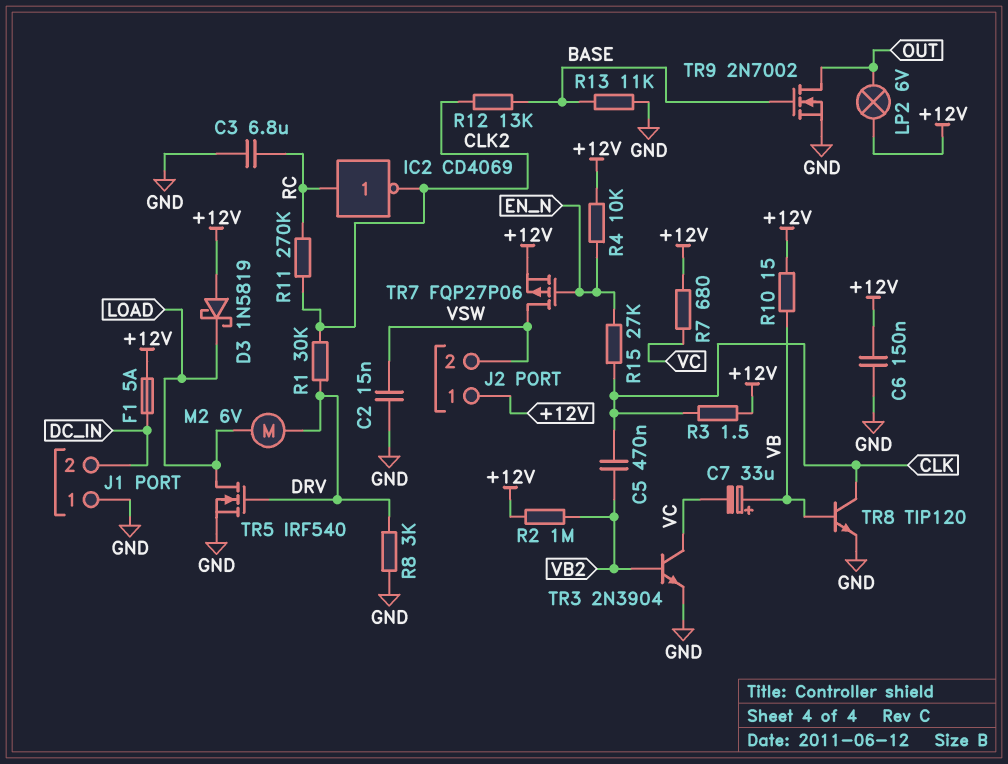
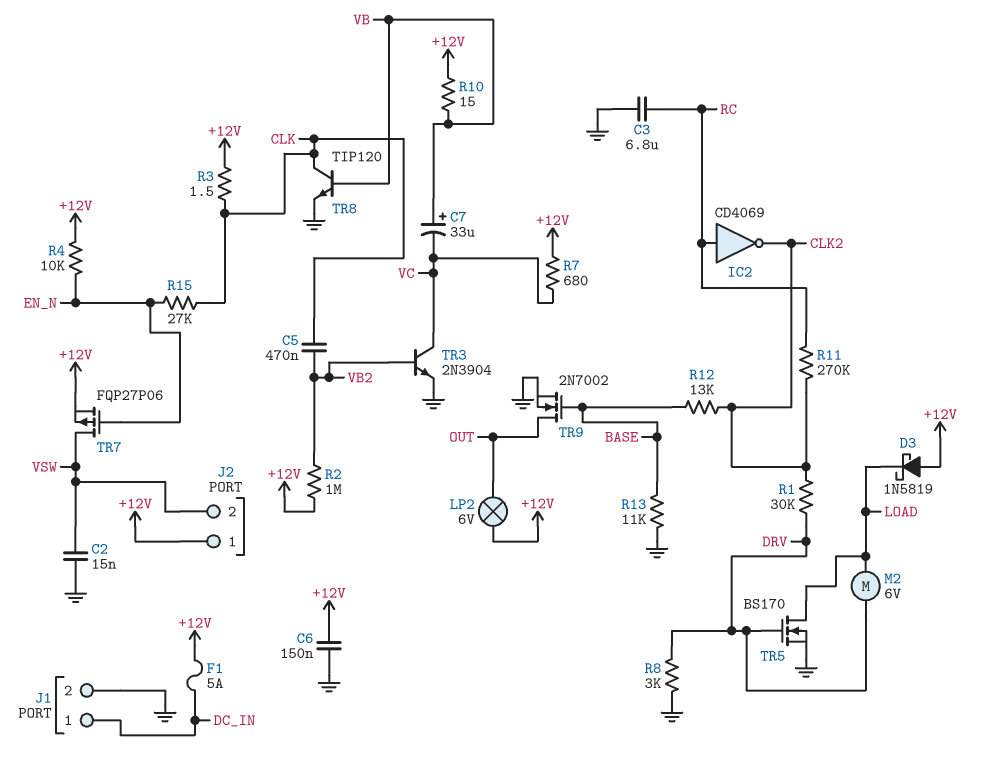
J1 pin 1: GND -> DC_IN
J1 pin 2: DC_IN -> GND
TR5: NMOS IRF540 (G DRV, D LOAD, S GND) -> NMOS BS170 (G DRV, D LOAD, S GND)

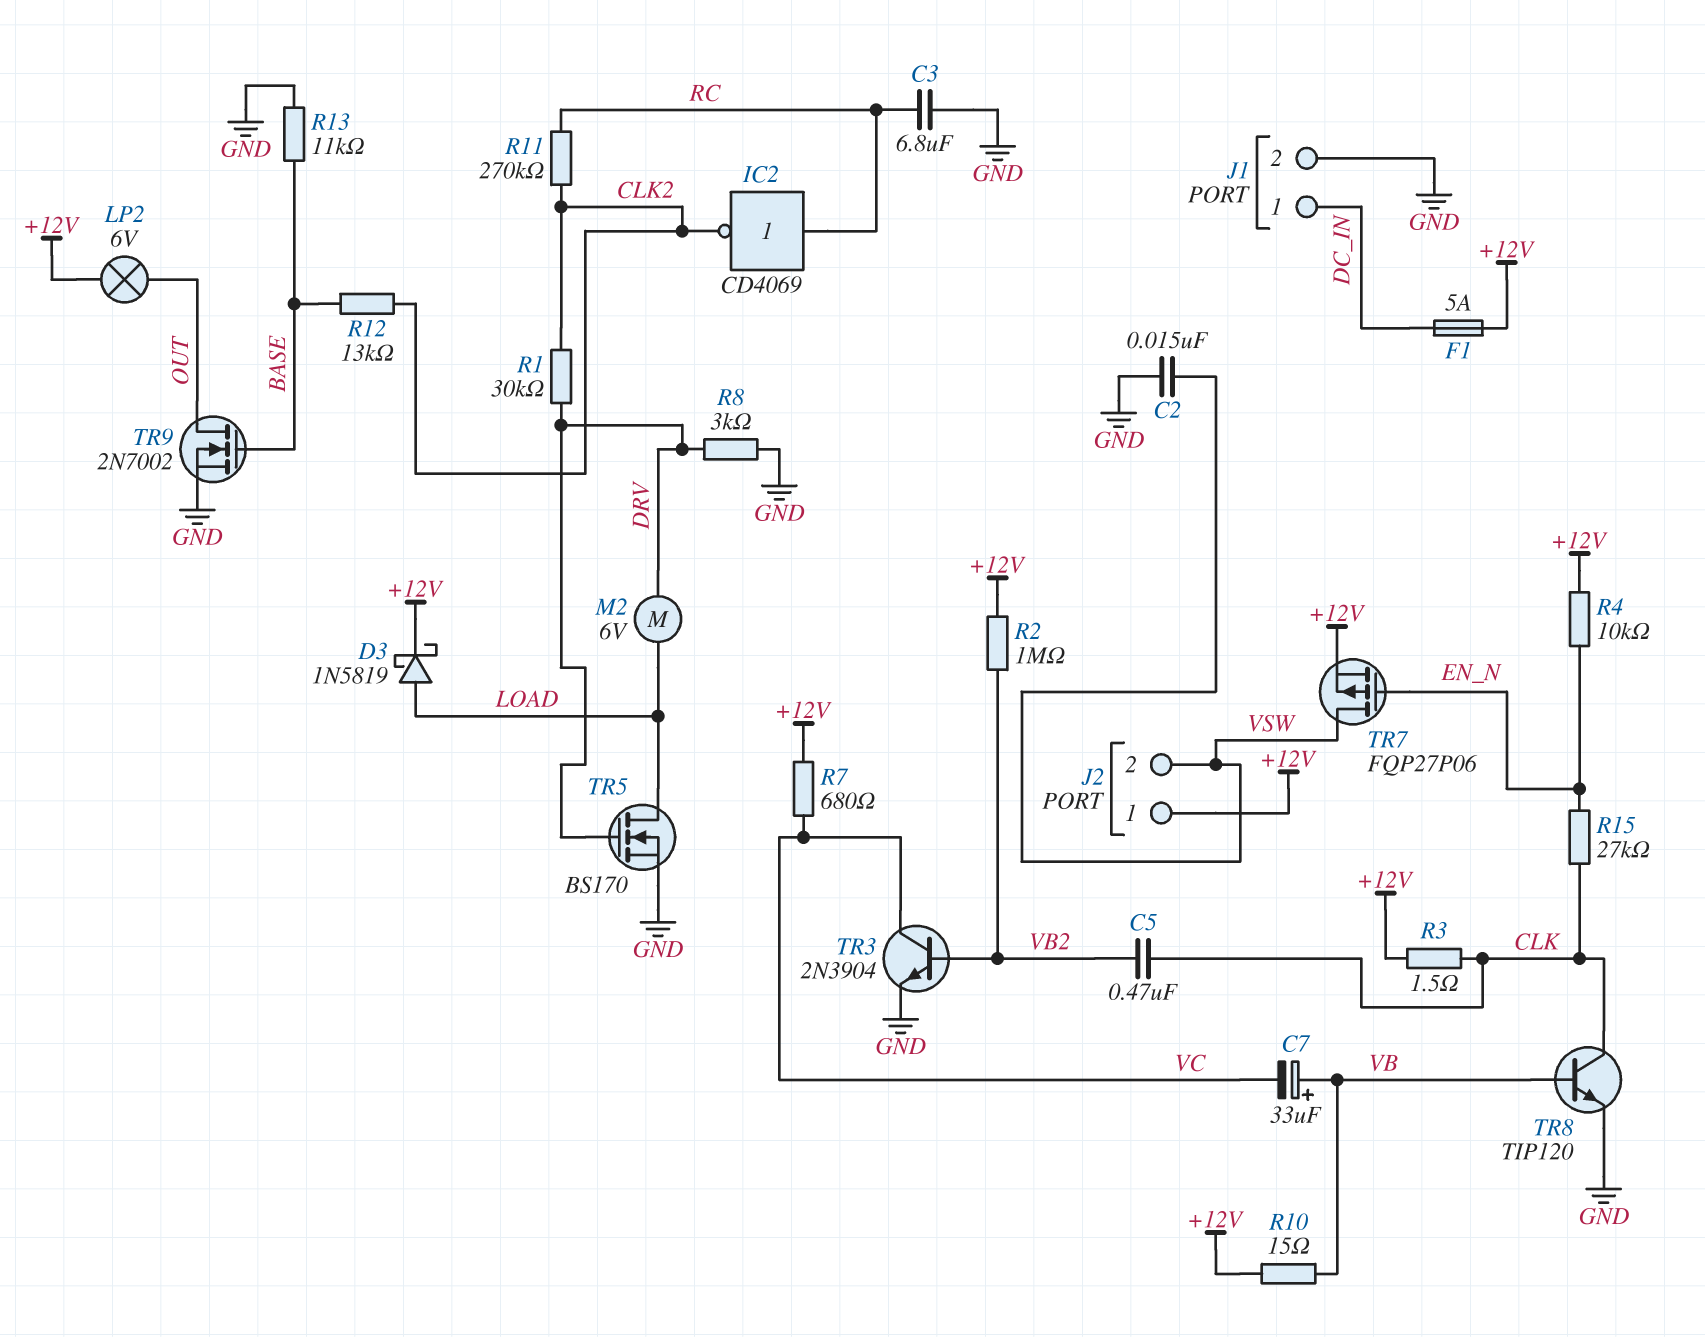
C6: 150nF (+12V, GND) -> none
D3: schottky 1N5819 (A +12V, K LOAD) -> schottky 1N5819 (A LOAD, K +12V)

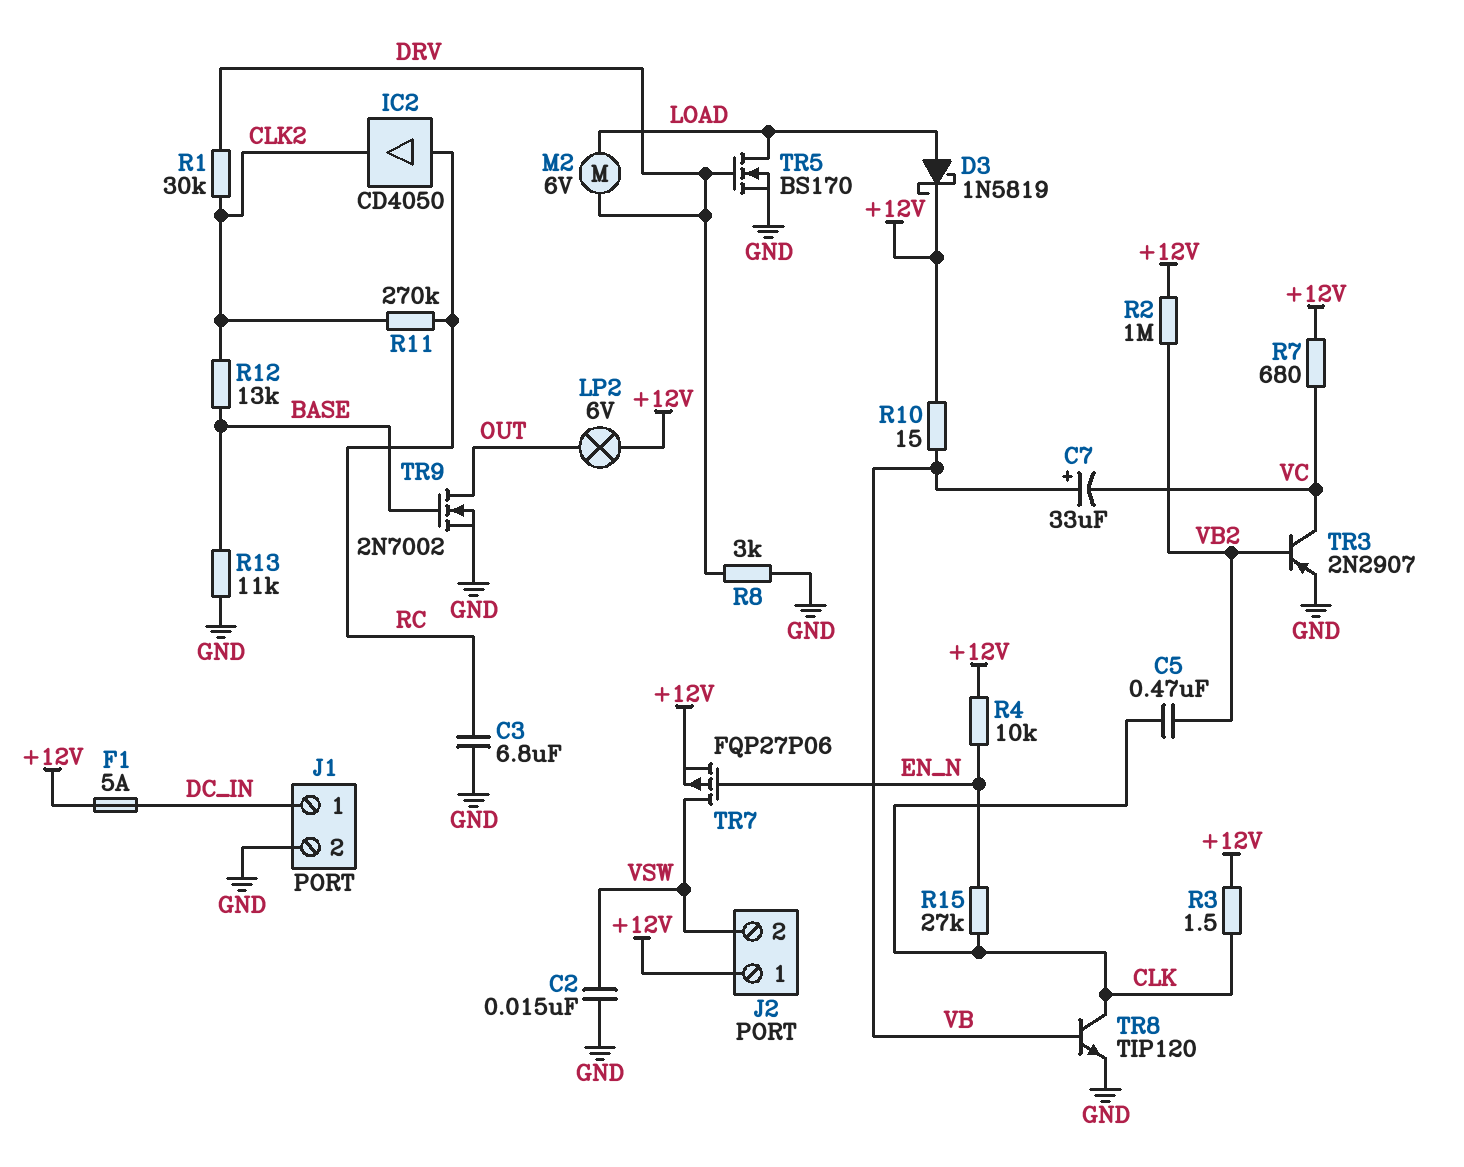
IC2: NOT CD4069 (in RC, out CLK2) -> buffer CD4050 (in RC, out CLK2)
TR3: NPN 2N3904 (B VB2, C VC, E GND) -> PNP 2N2907 (B VB2, C VC, E GND)

